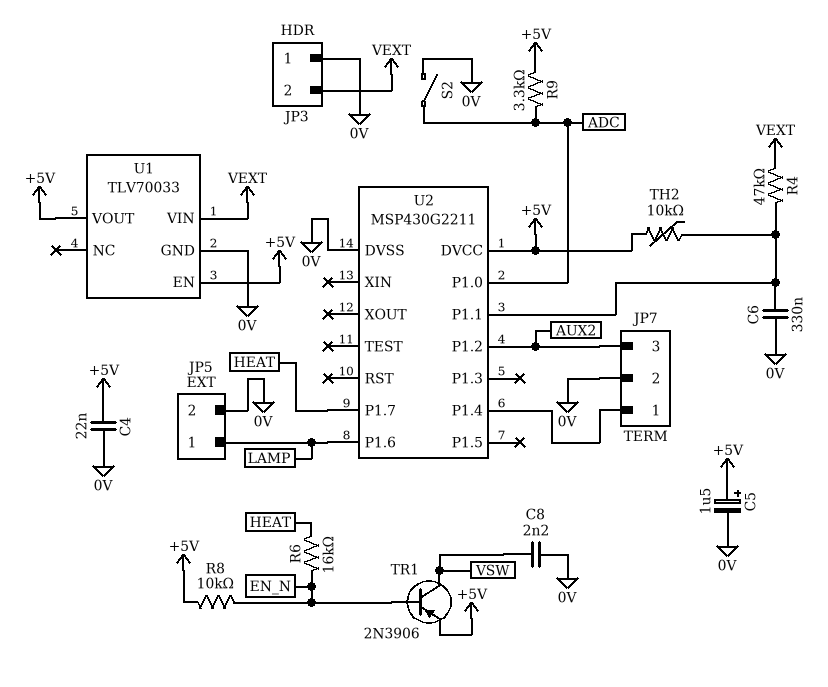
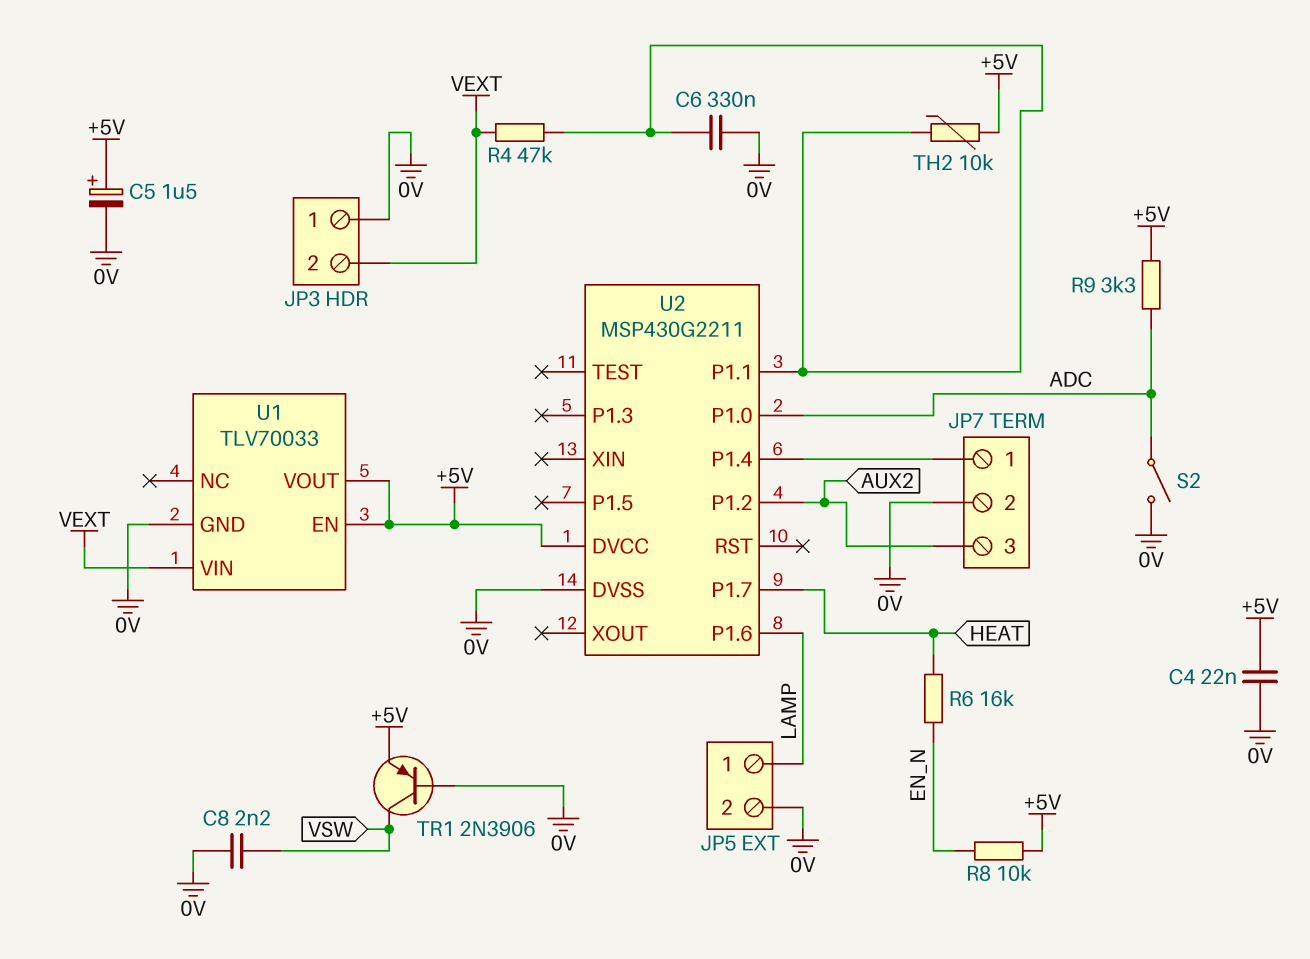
TR1: PNP 2N3906 (B EN_N, C VSW, E +5V) -> PNP 2N3906 (B 0V, C VSW, E +5V)

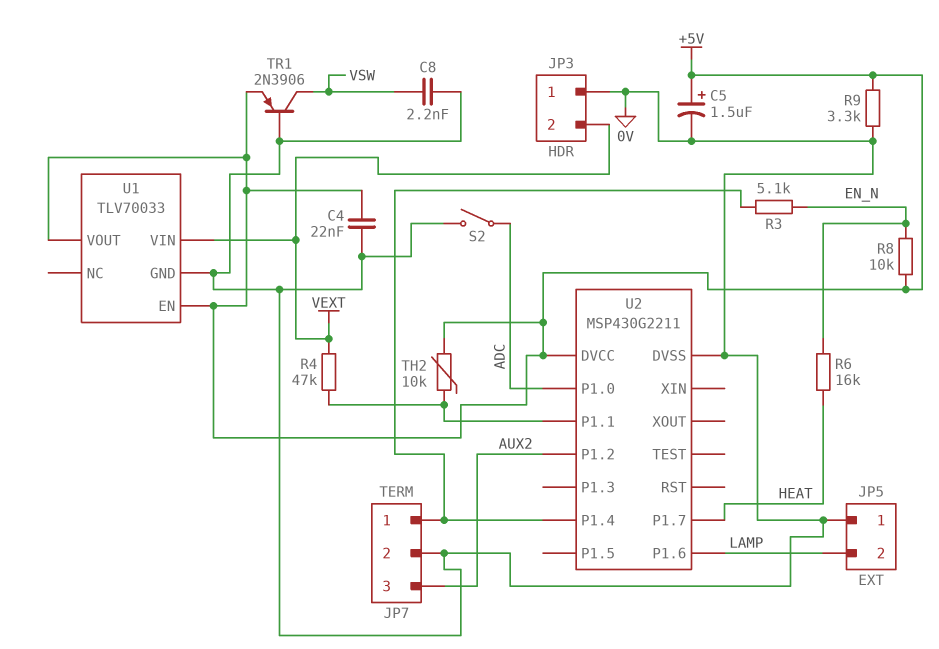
C6: 330nF (0V, U2/P1.1) -> none
JP5 pin 1: LAMP -> 0V
JP5 pin 2: 0V -> LAMP
R3: none -> 5.1k (EN_N, JP7/1)
R9: 3.3k (+5V, ADC) -> 3.3k (+5V, 0V)

